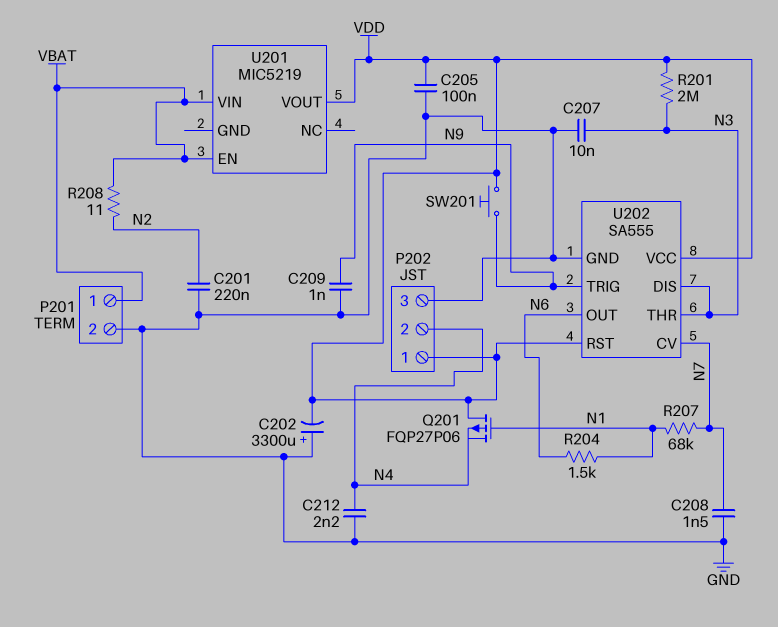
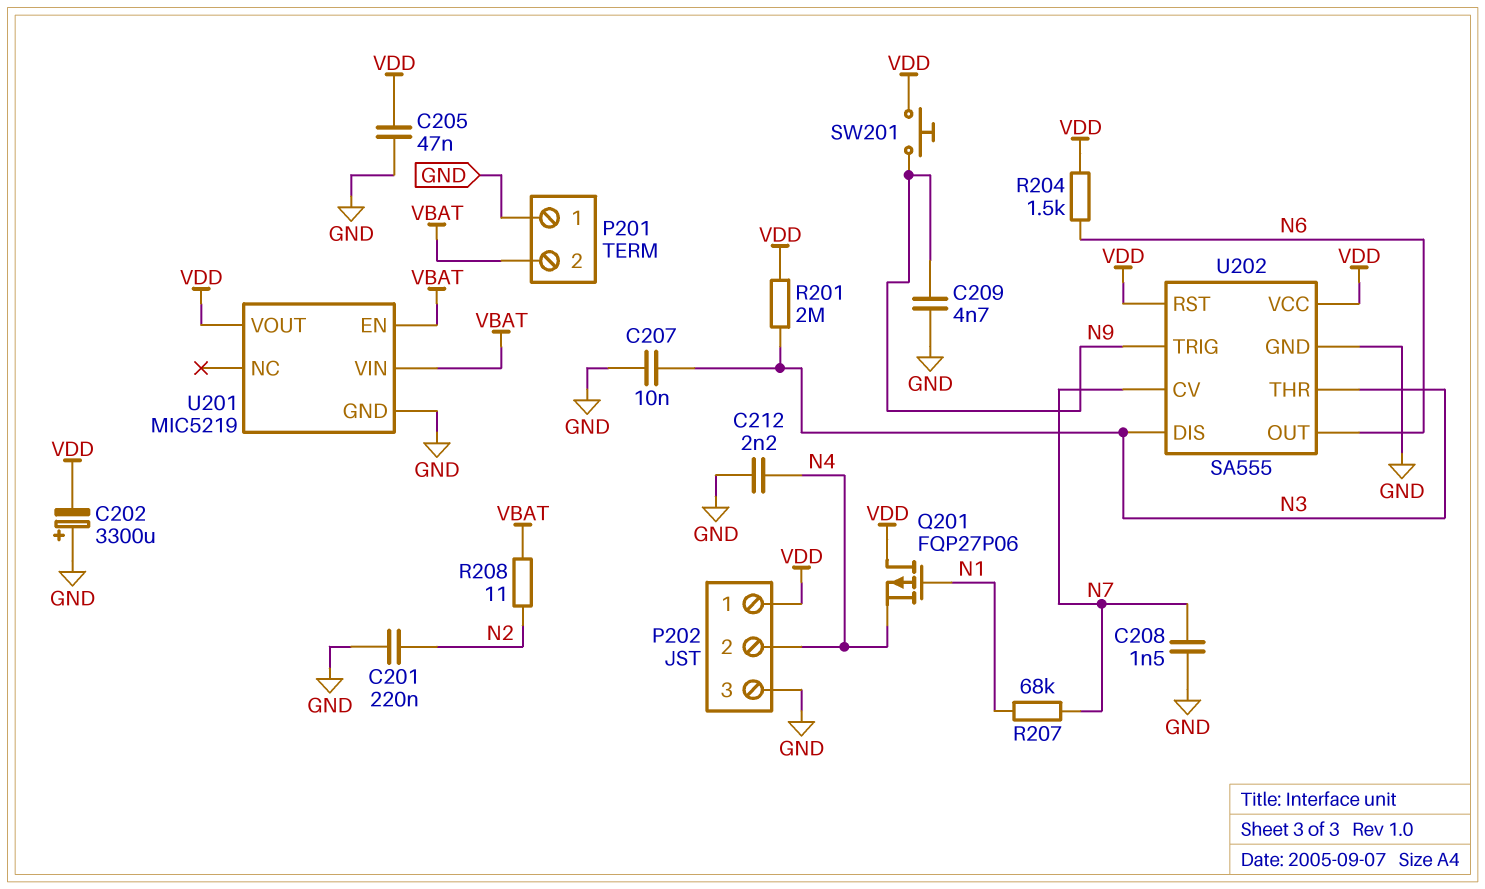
C205: 100nF (GND, VDD) -> 47nF (GND, VDD)
C209: 1nF (GND, N9) -> 4.7nF (GND, N9)
P201 pin 1: VBAT -> GND
P201 pin 2: GND -> VBAT
R204: 1.5k (N1, N6) -> 1.5k (N6, VDD)
U201 pin GND: none -> GND

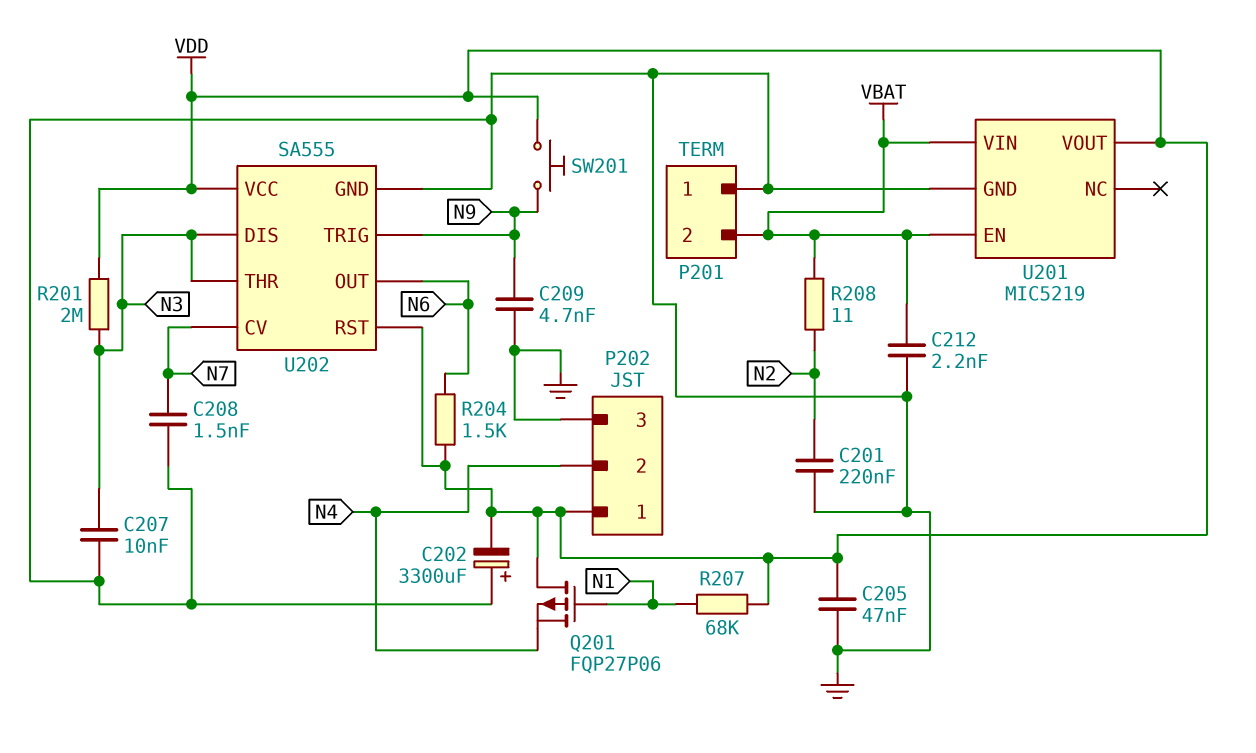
C212: 2.2nF (GND, N4) -> 2.2nF (GND, VBAT)
R207: 68k (N1, N7) -> 68k (N1, VDD)

